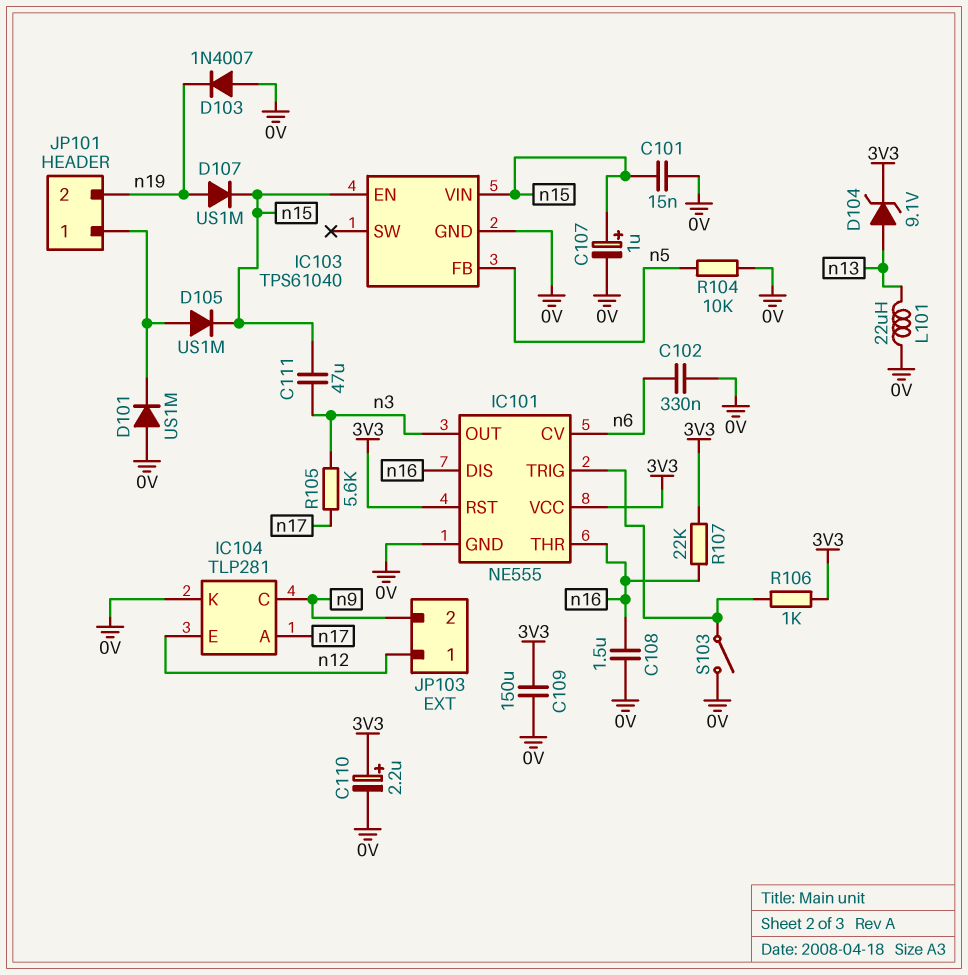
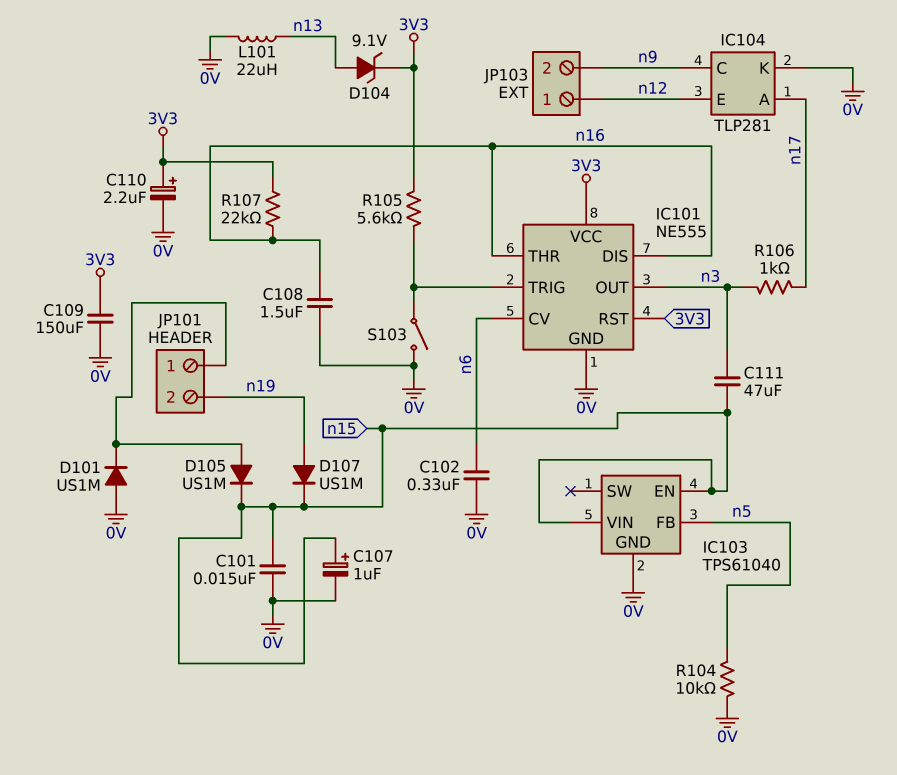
D103: diode 1N4007 (A 0V, K n19) -> none
R105: 5.6k (n3, n17) -> 5.6k (3V3, IC101/TRIG)
R106: 1k (3V3, IC101/TRIG) -> 1k (n3, n17)

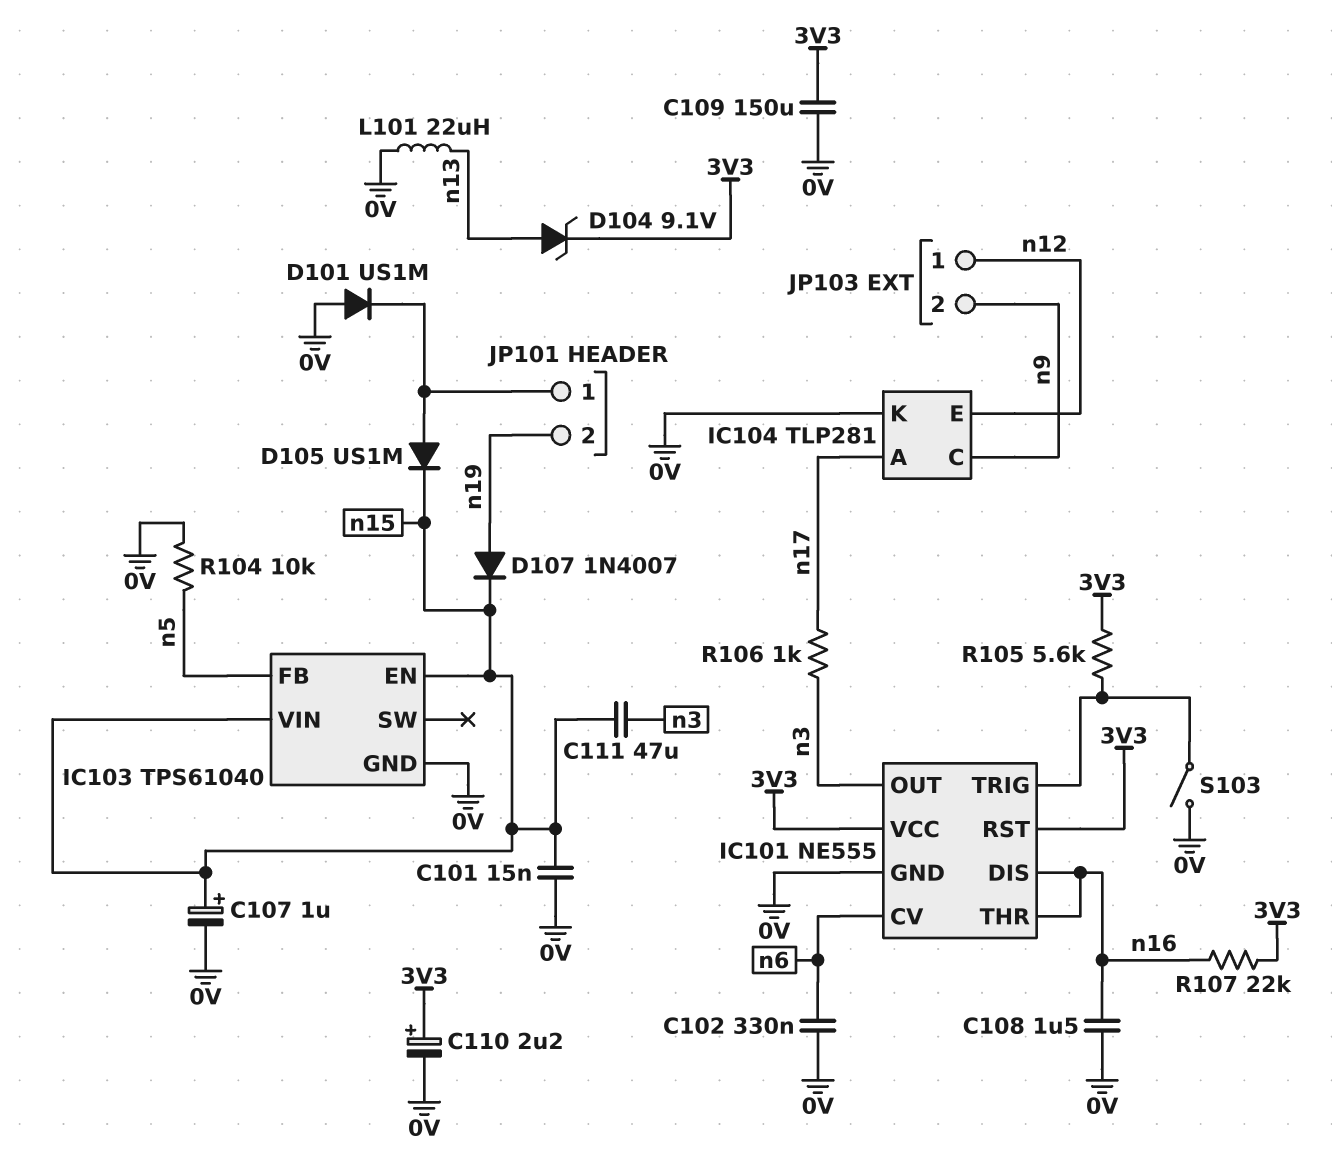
D107: diode US1M (A n19, K n15) -> diode 1N4007 (A n19, K n15)

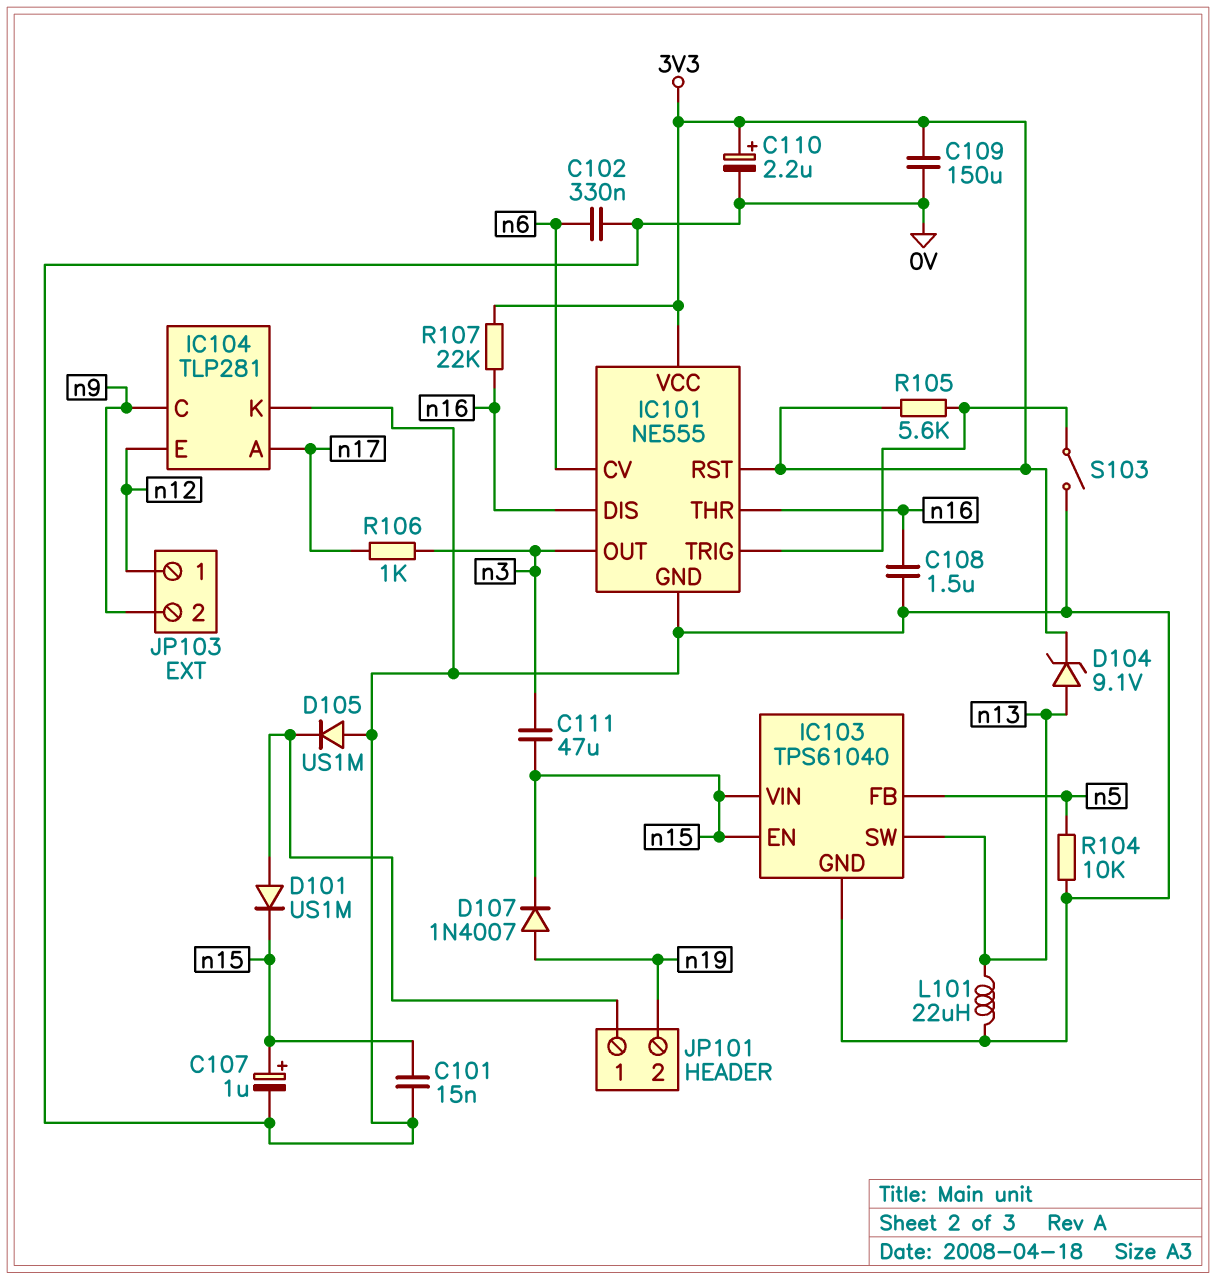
D101: diode US1M (A 0V, K JP101/1) -> diode US1M (A JP101/1, K n15)
D105: diode US1M (A JP101/1, K n15) -> diode US1M (A 0V, K JP101/1)
IC103 pin SW: none -> n13

